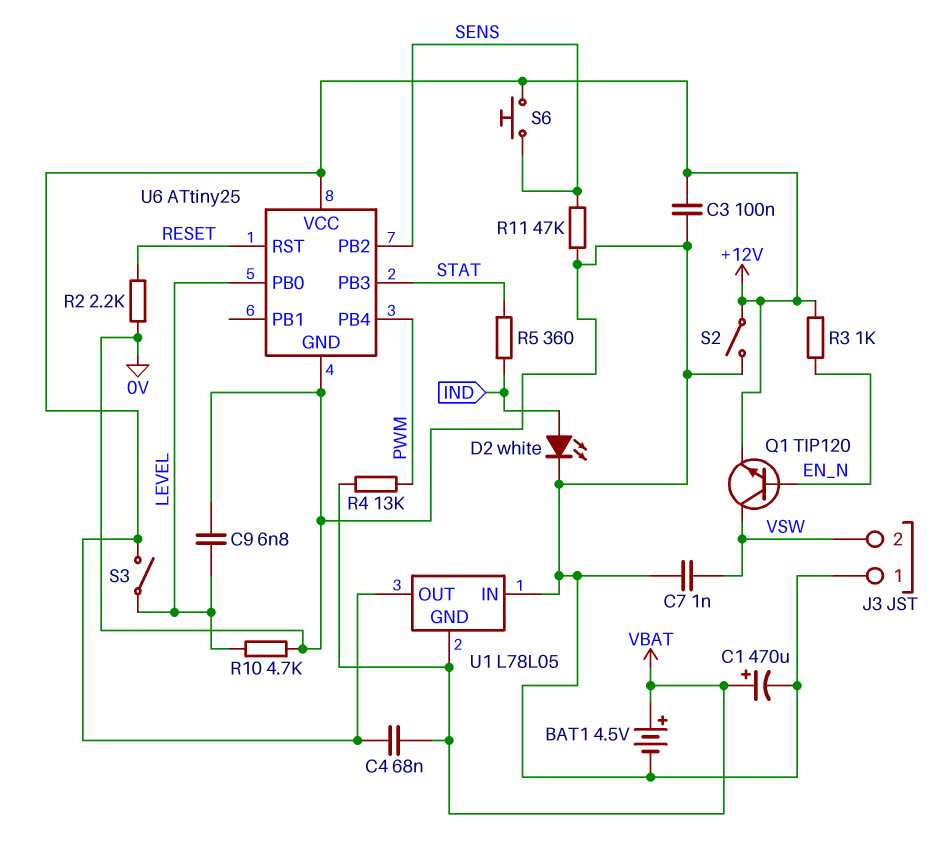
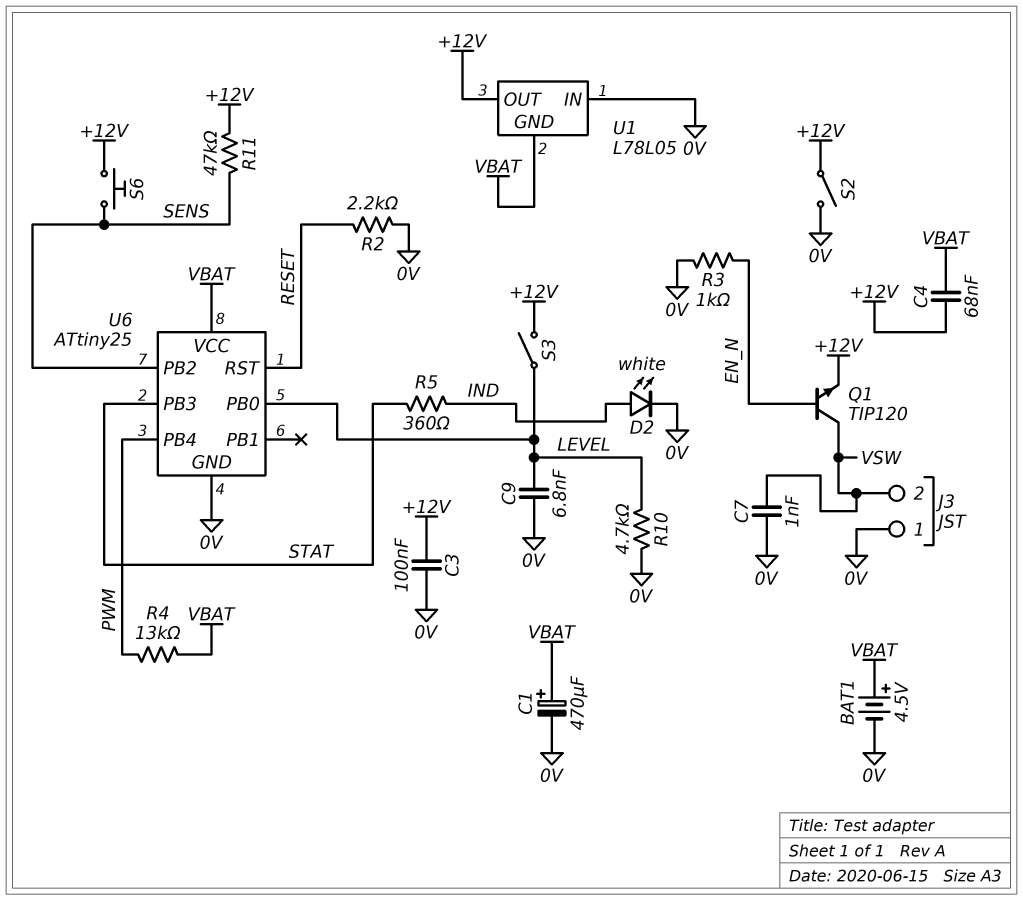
R3: 1k (+12V, EN_N) -> 1k (0V, EN_N)
R11: 47k (0V, SENS) -> 47k (+12V, SENS)
U6 pin VCC: +12V -> VBAT

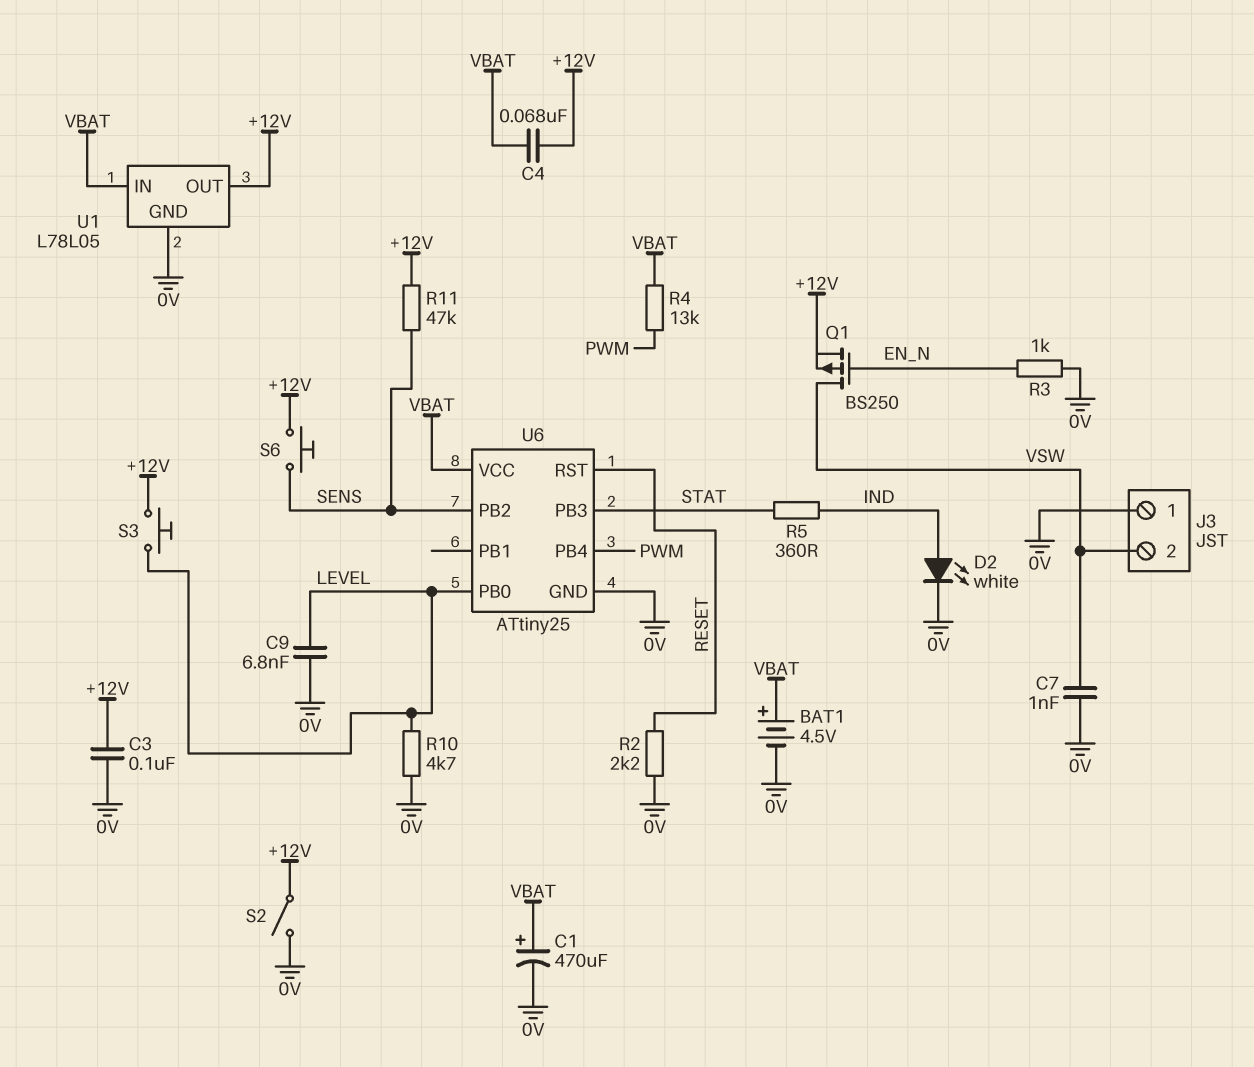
Q1: NPN TIP120 (B EN_N, C VSW, E +12V) -> PMOS BS250 (G EN_N, D VSW, S +12V)
S3: switch (+12V, LEVEL) -> button (+12V, LEVEL)
U1 pin GND: VBAT -> 0V
U1 pin IN: 0V -> VBAT

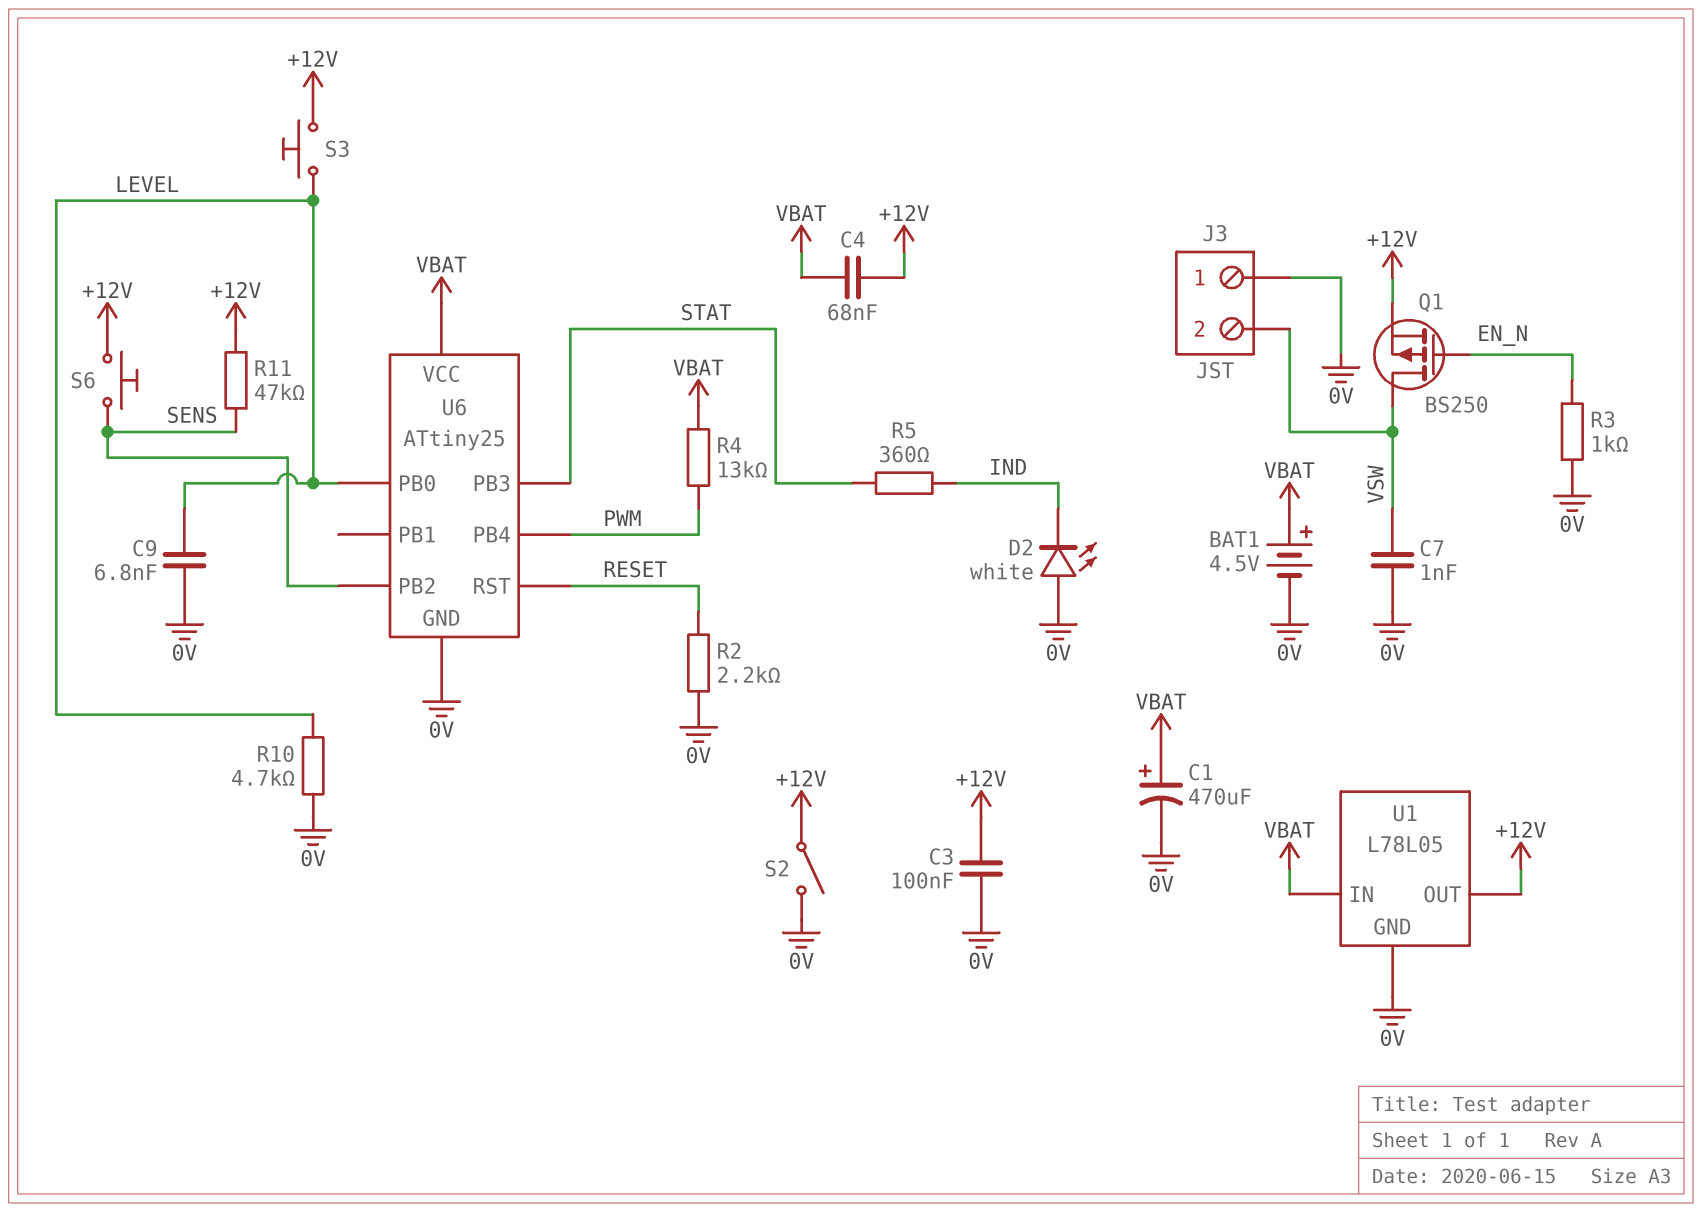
D2: LED white (A IND, K 0V) -> LED white (A 0V, K IND)

